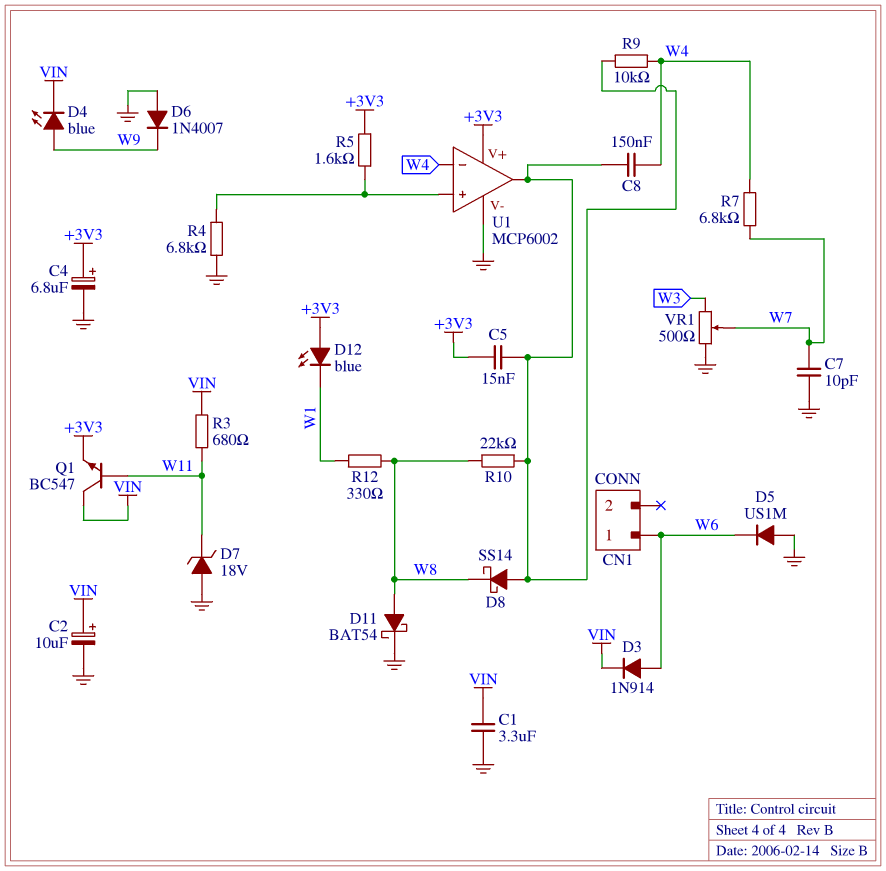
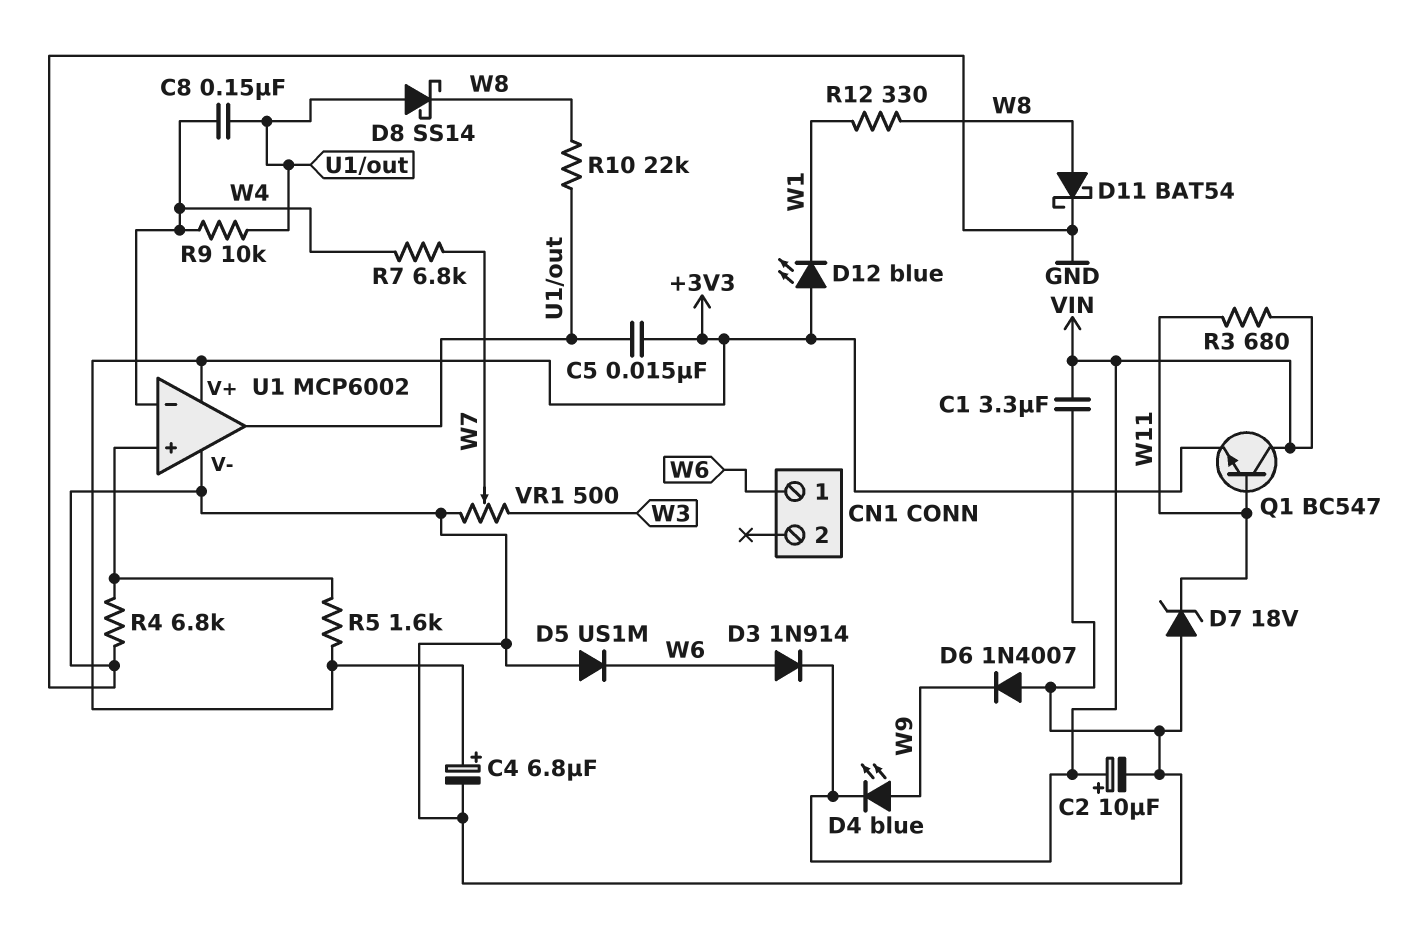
C7: 10pF (GND, W7) -> none

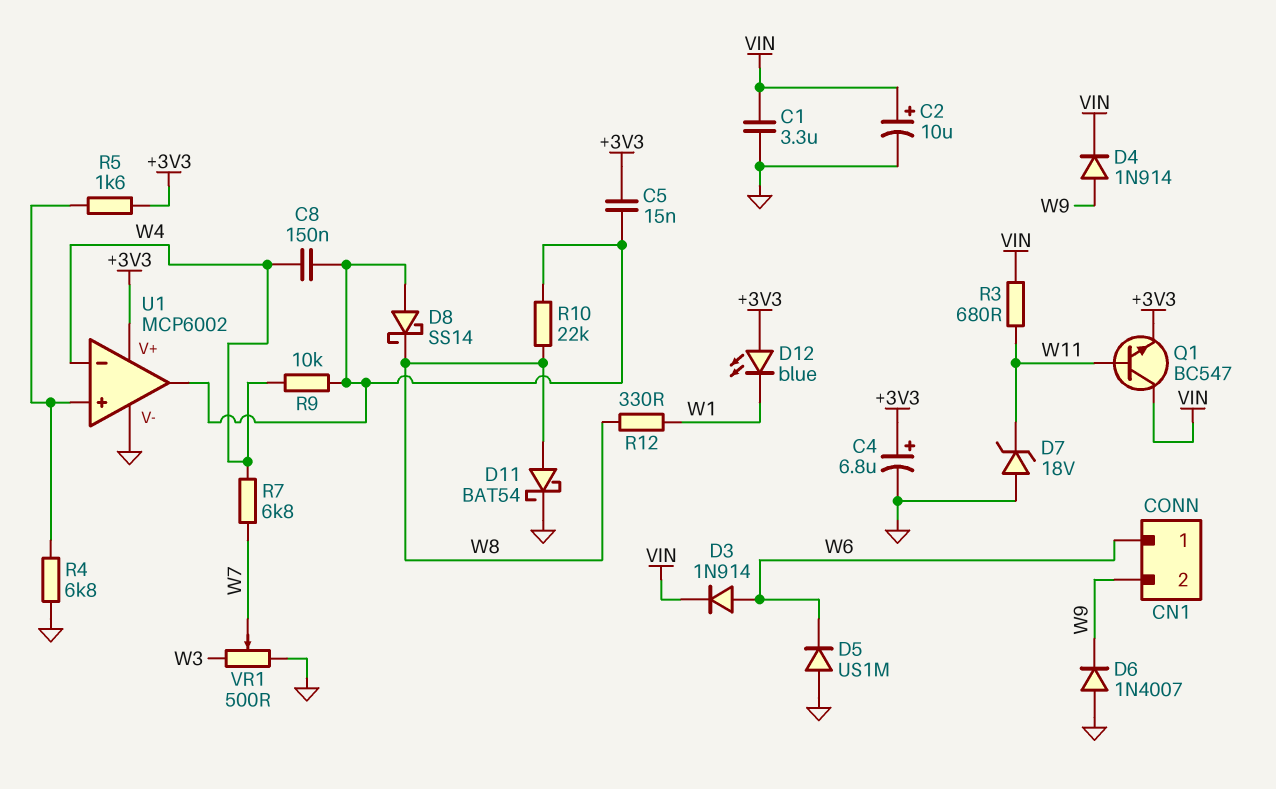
CN1 pin 2: none -> W9
D4: LED blue (A W9, K VIN) -> diode 1N914 (A W9, K VIN)

